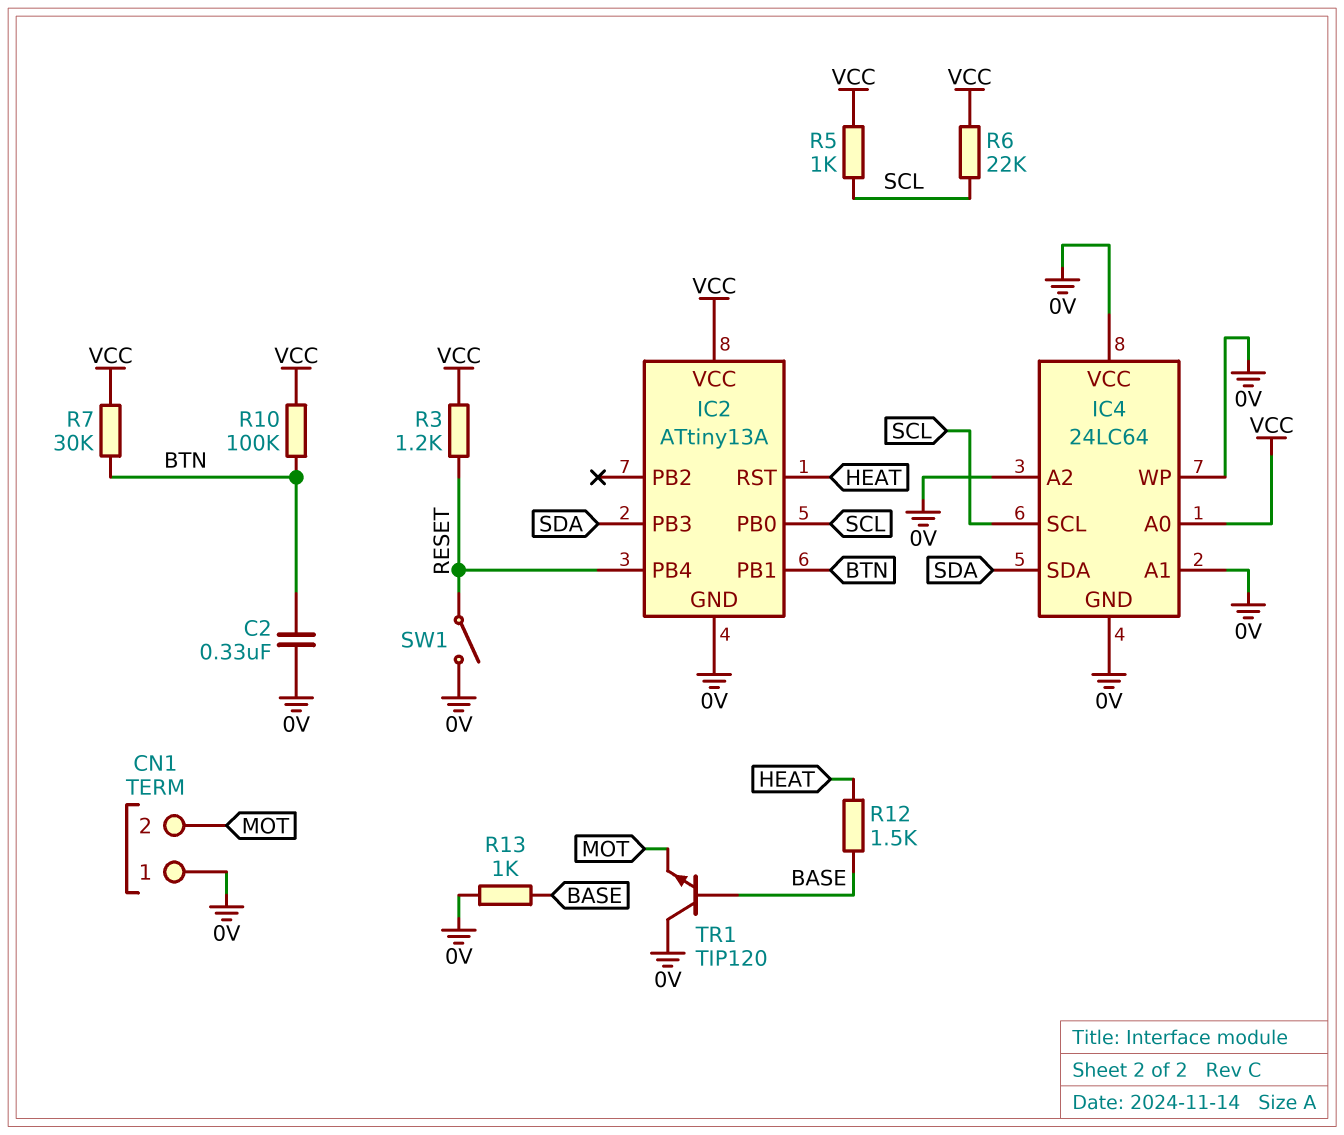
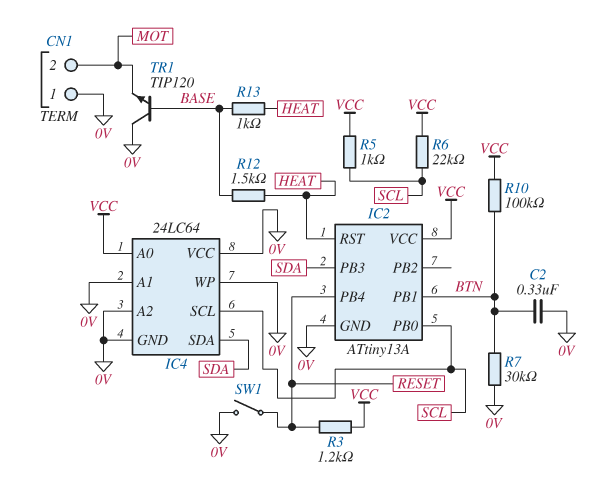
R7: 30k (BTN, VCC) -> 30k (0V, BTN)
R13: 1k (0V, BASE) -> 1k (BASE, HEAT)

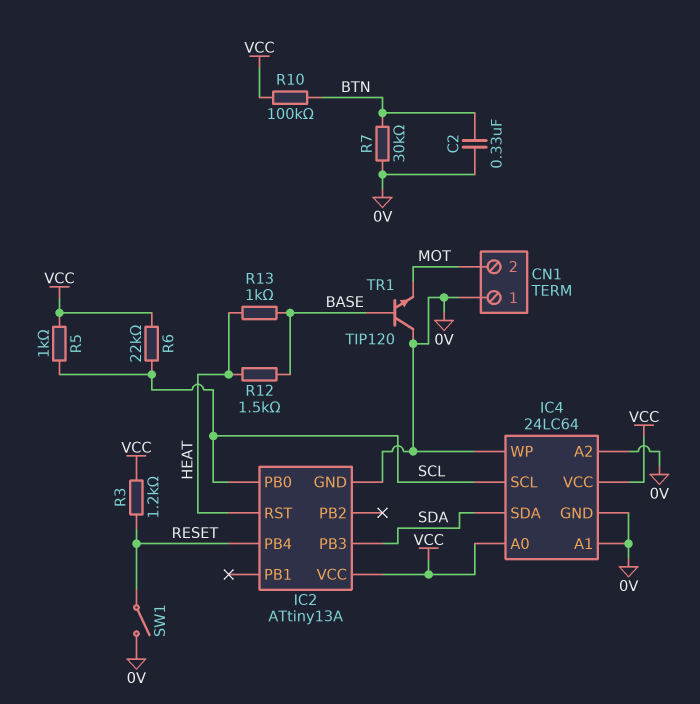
IC2 pin PB1: BTN -> none
IC4 pin VCC: 0V -> VCC

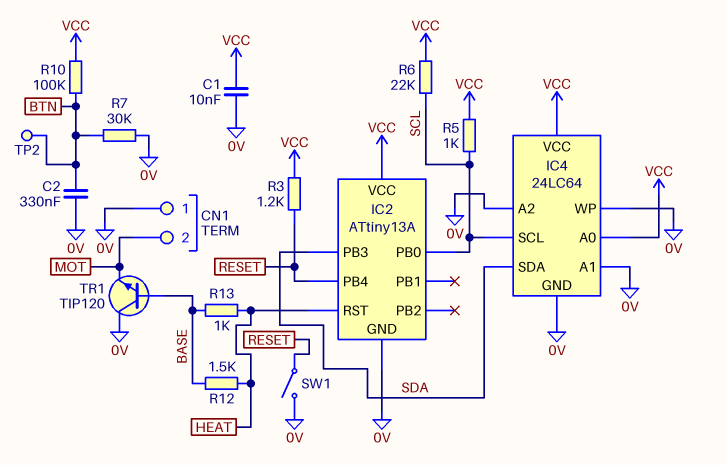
C1: none -> 10nF (0V, VCC)
TP2: none -> test point (BTN)

